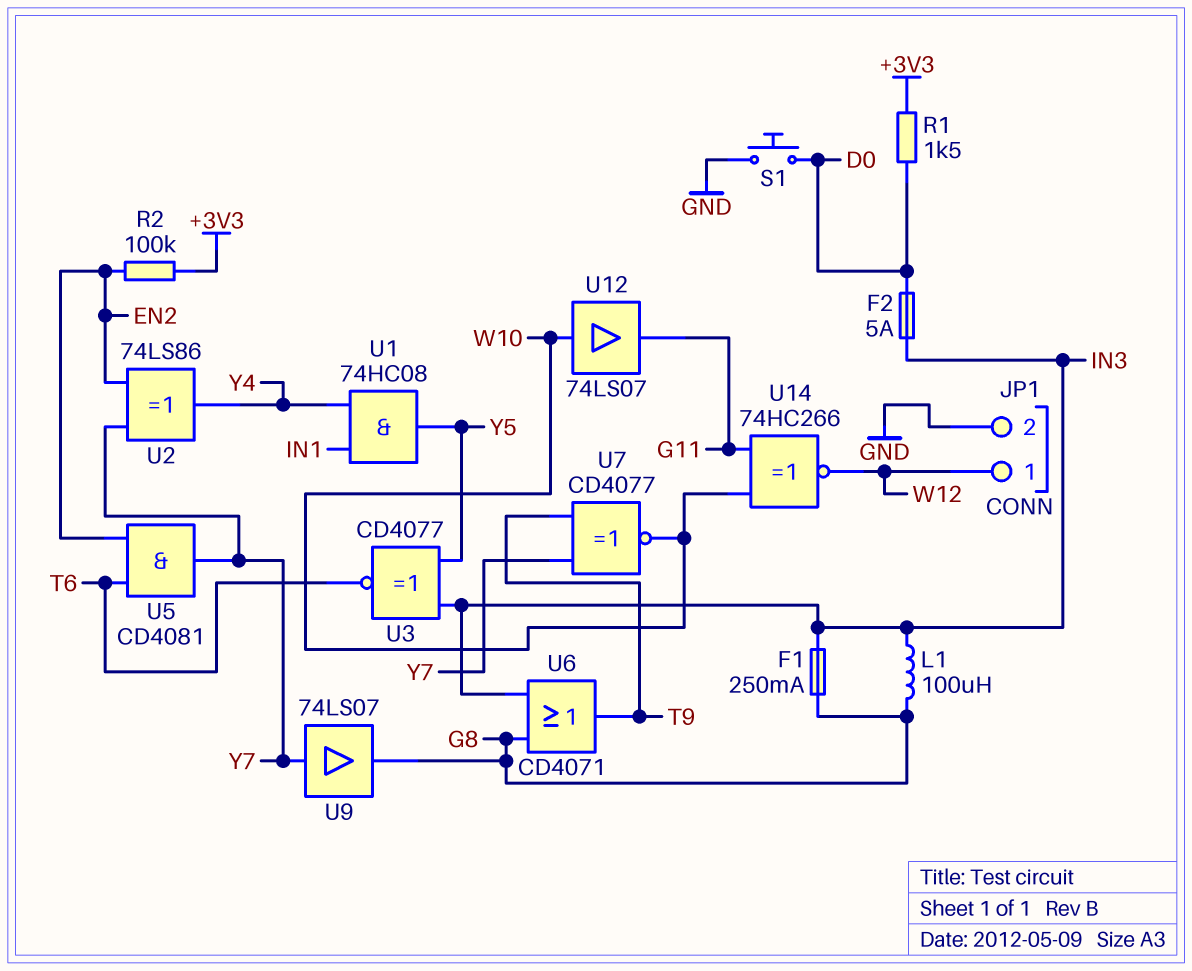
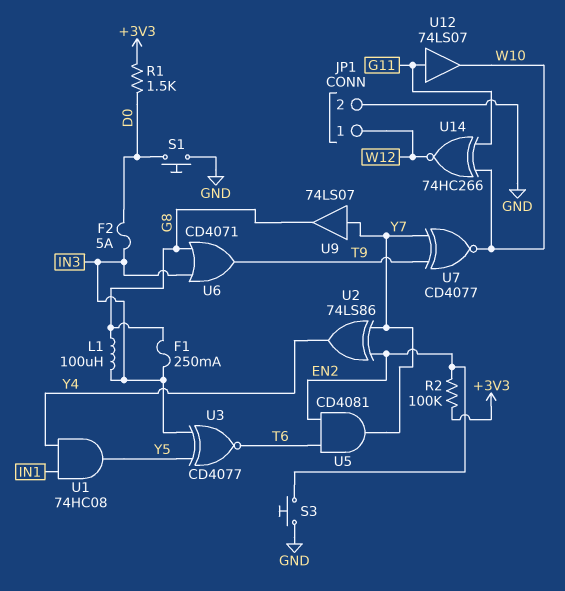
S3: none -> button (EN2, GND)
U12: buffer 74LS07 (in W10, out G11) -> buffer 74LS07 (in G11, out W10)

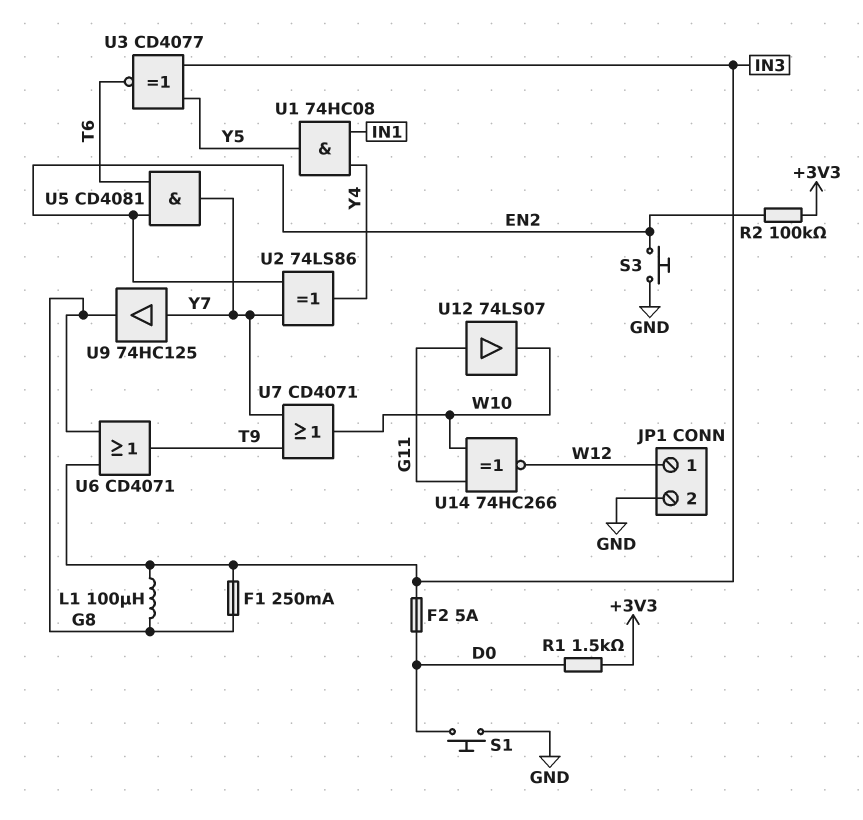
U7: XNOR CD4077 (in T9, in Y7, out W10) -> OR CD4071 (in T9, in Y7, out W10)
U9: buffer 74LS07 (in Y7, out G8) -> buffer 74HC125 (in Y7, out G8)

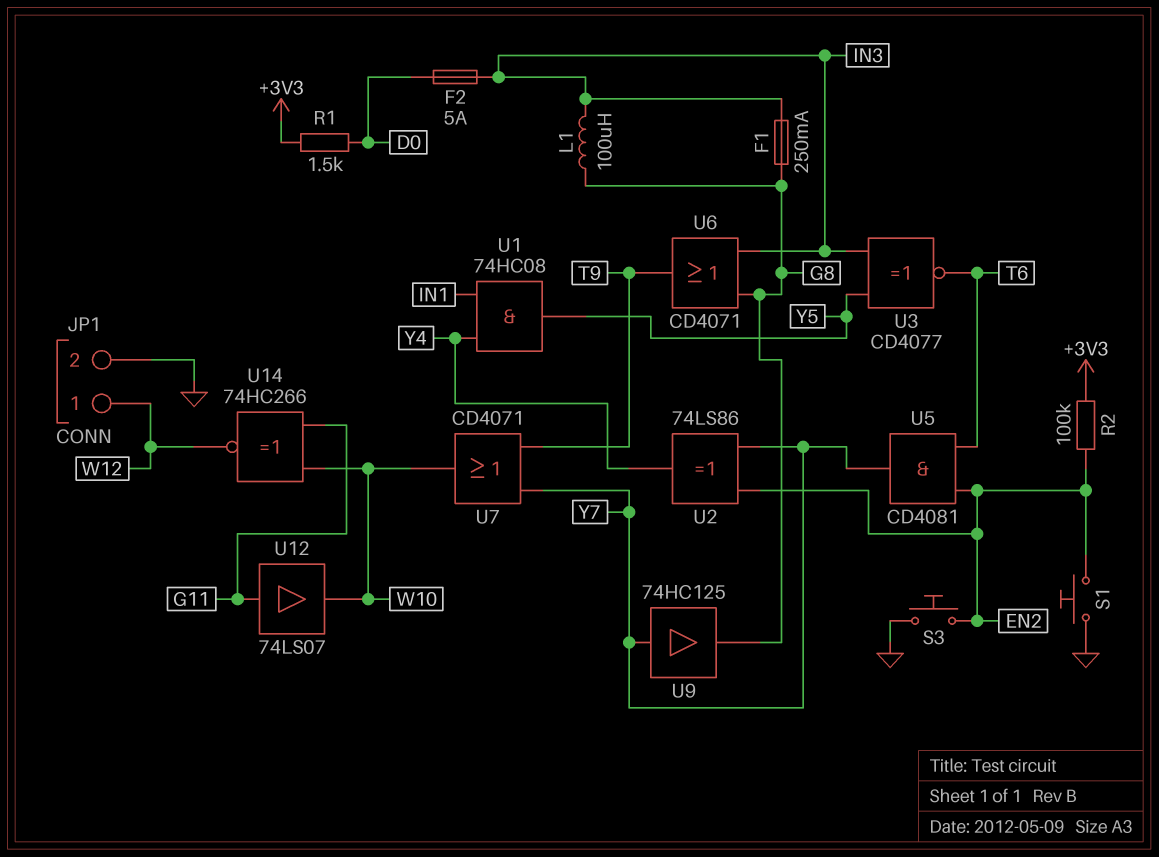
S1: button (D0, GND) -> button (EN2, GND)

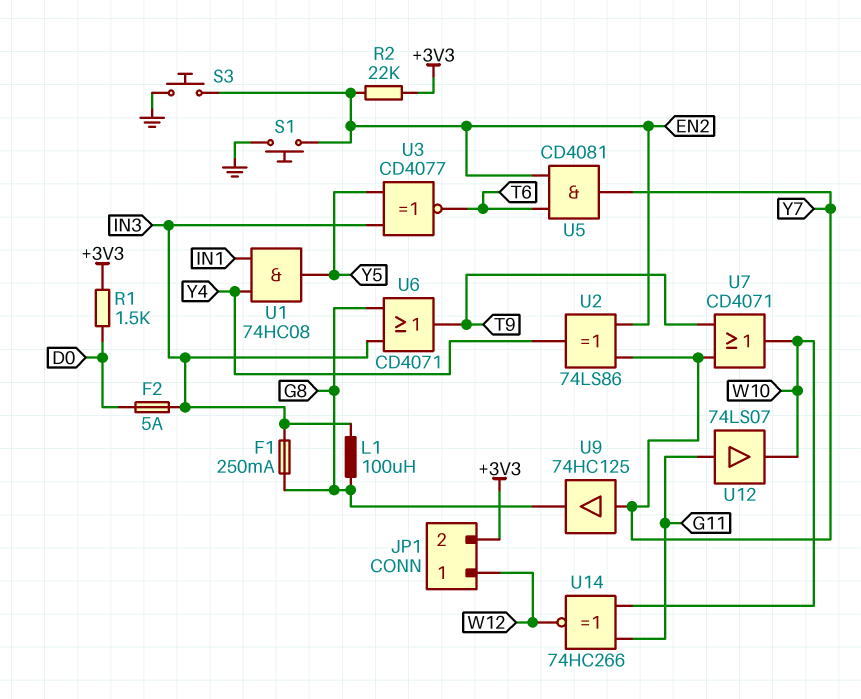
JP1 pin 2: GND -> +3V3
R2: 100k (+3V3, EN2) -> 22k (+3V3, EN2)

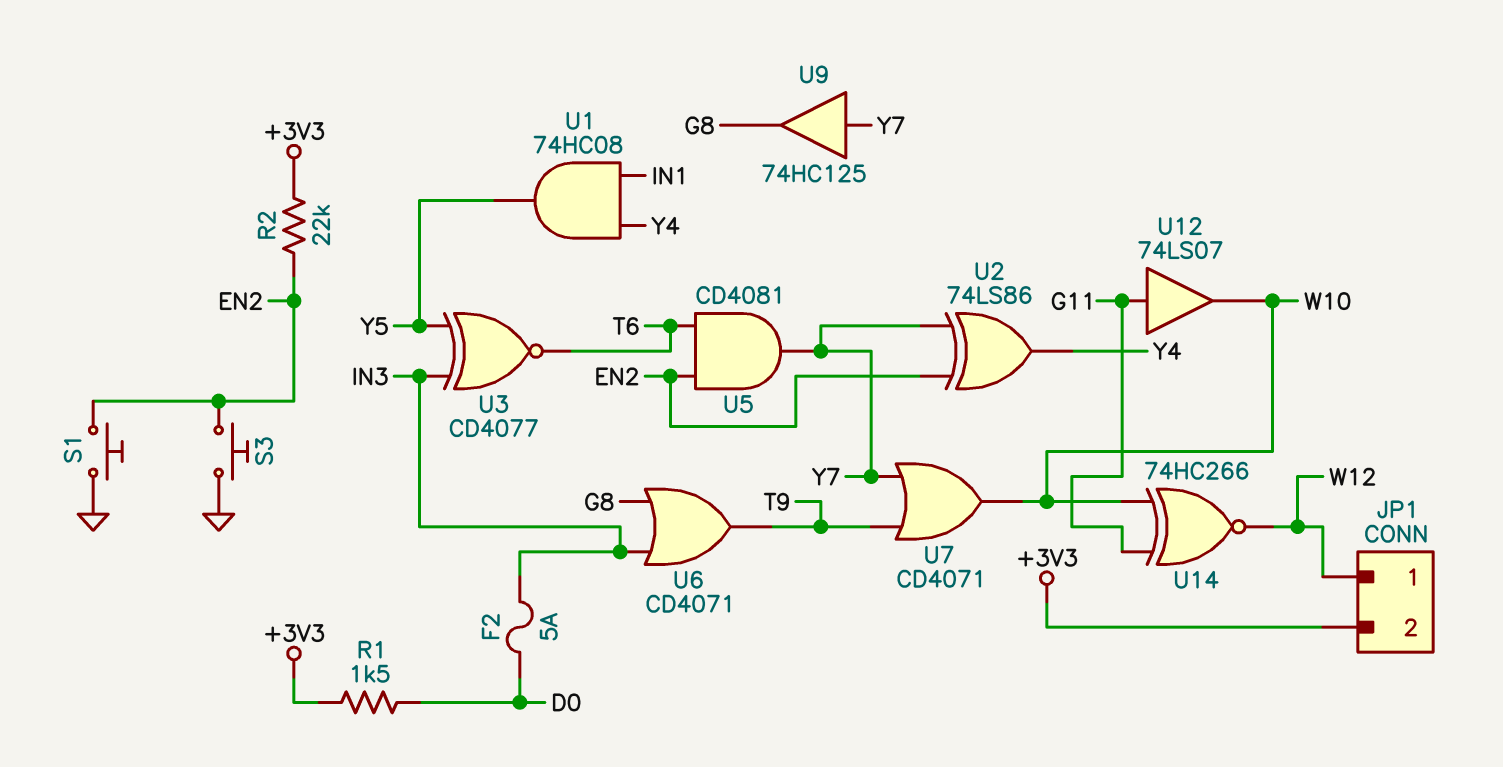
F1: 250mA (G8, IN3) -> none
L1: 100uH (G8, IN3) -> none

